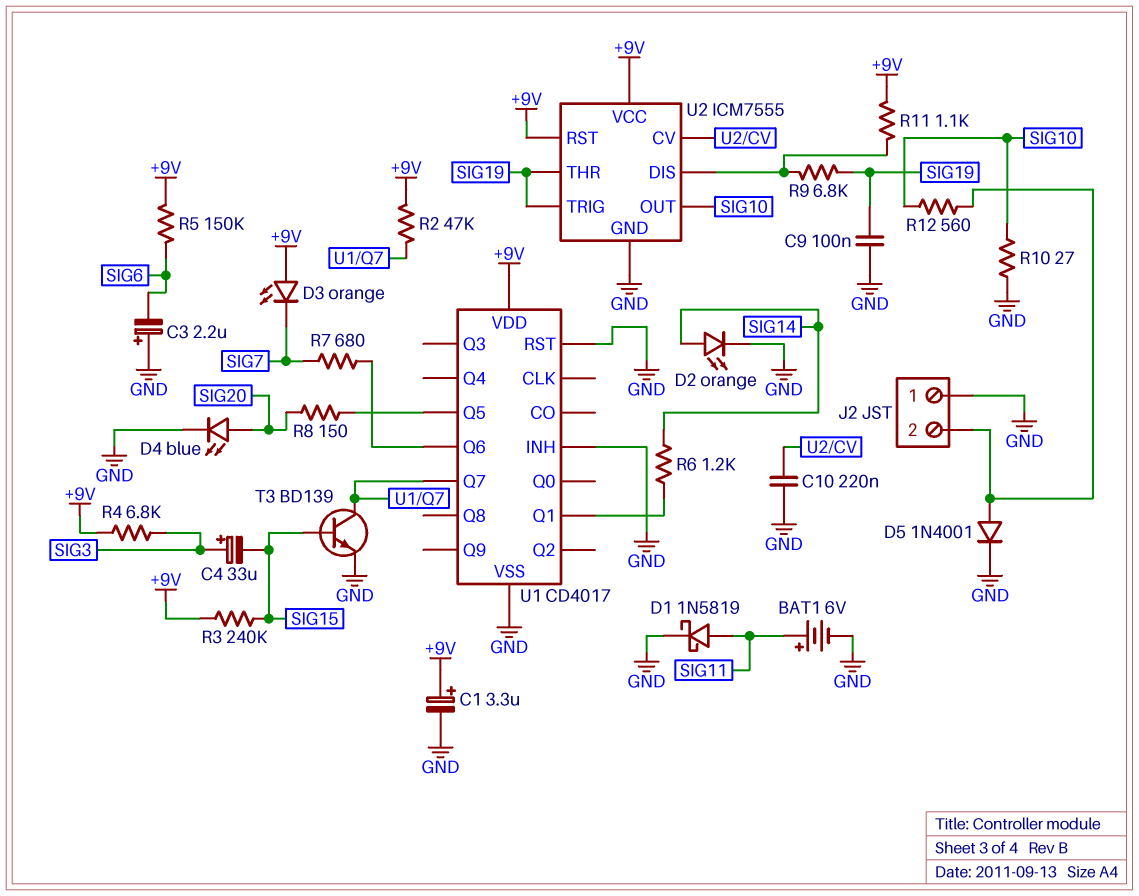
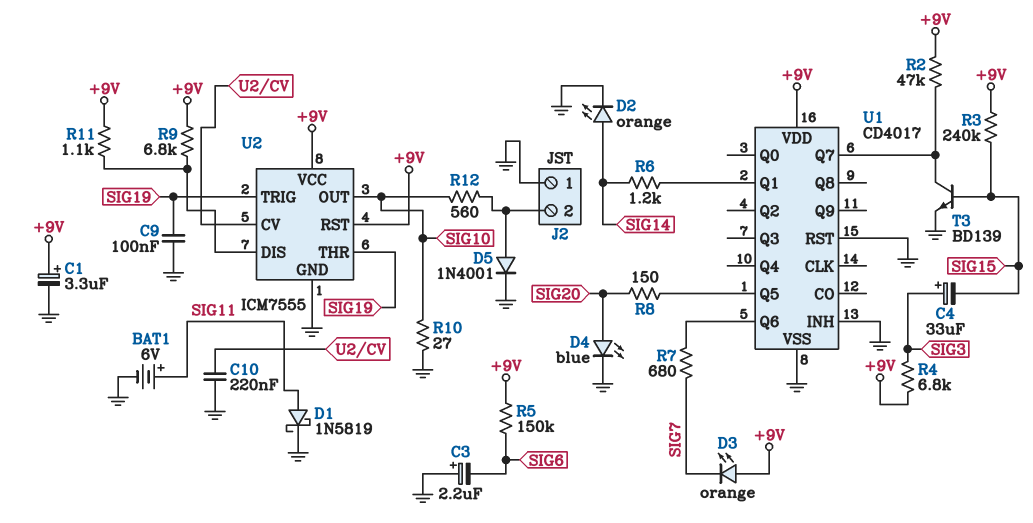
R9: 6.8k (SIG19, U2/DIS) -> 6.8k (+9V, U2/DIS)

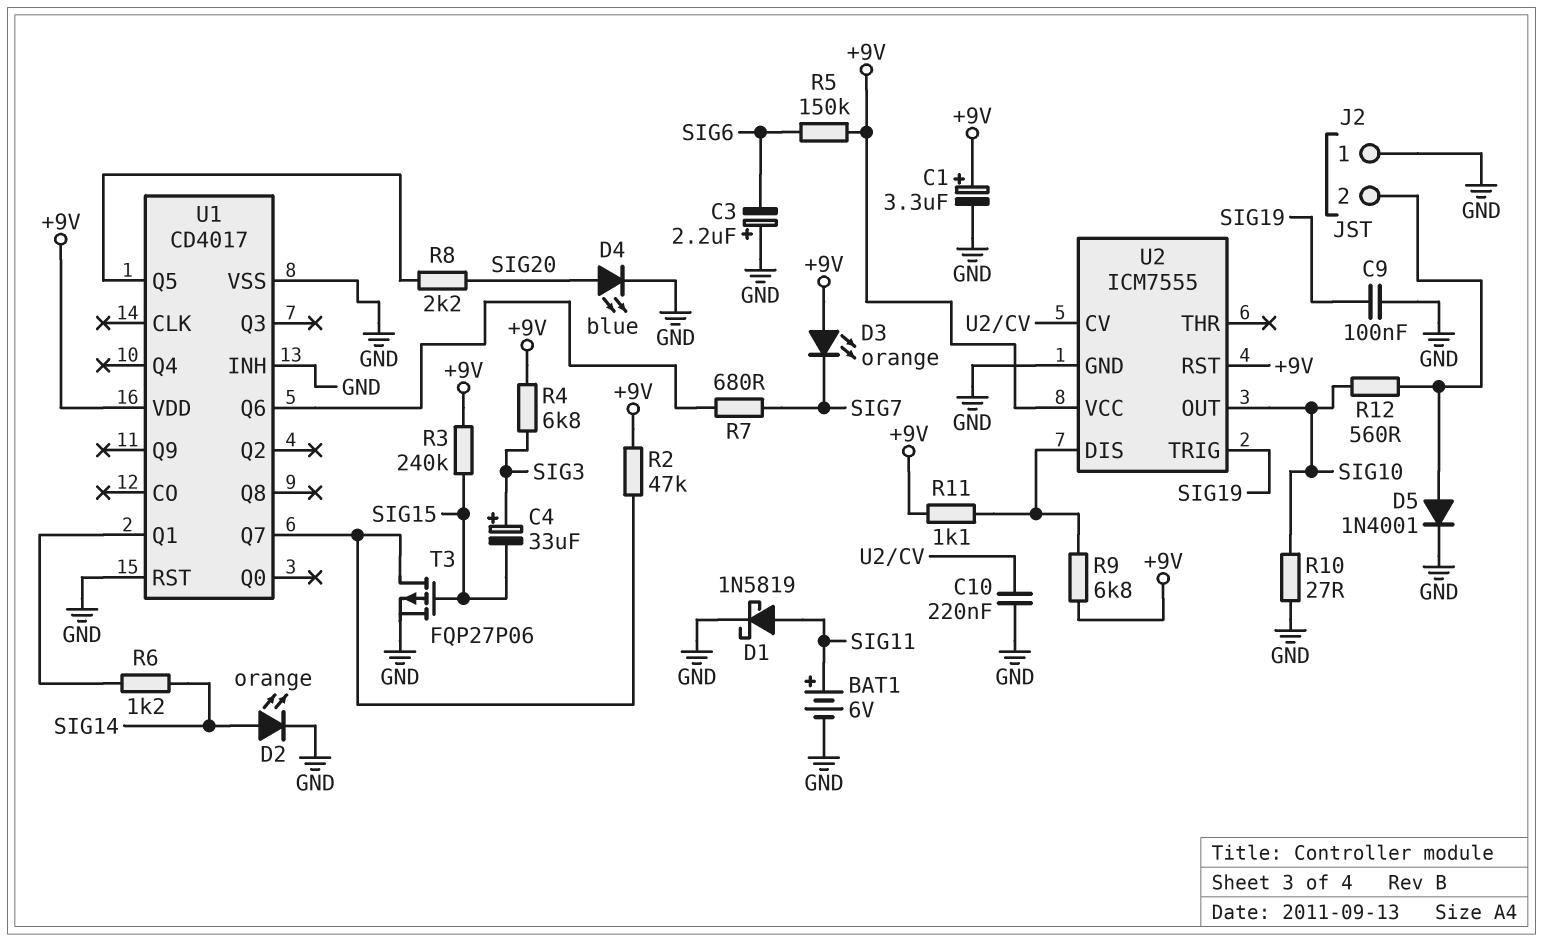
R8: 150 (SIG20, U1/Q5) -> 2.2k (SIG20, U1/Q5)
T3: NPN BD139 (B SIG15, C U1/Q7, E GND) -> PMOS FQP27P06 (G SIG15, D U1/Q7, S GND)
U2 pin THR: SIG19 -> none

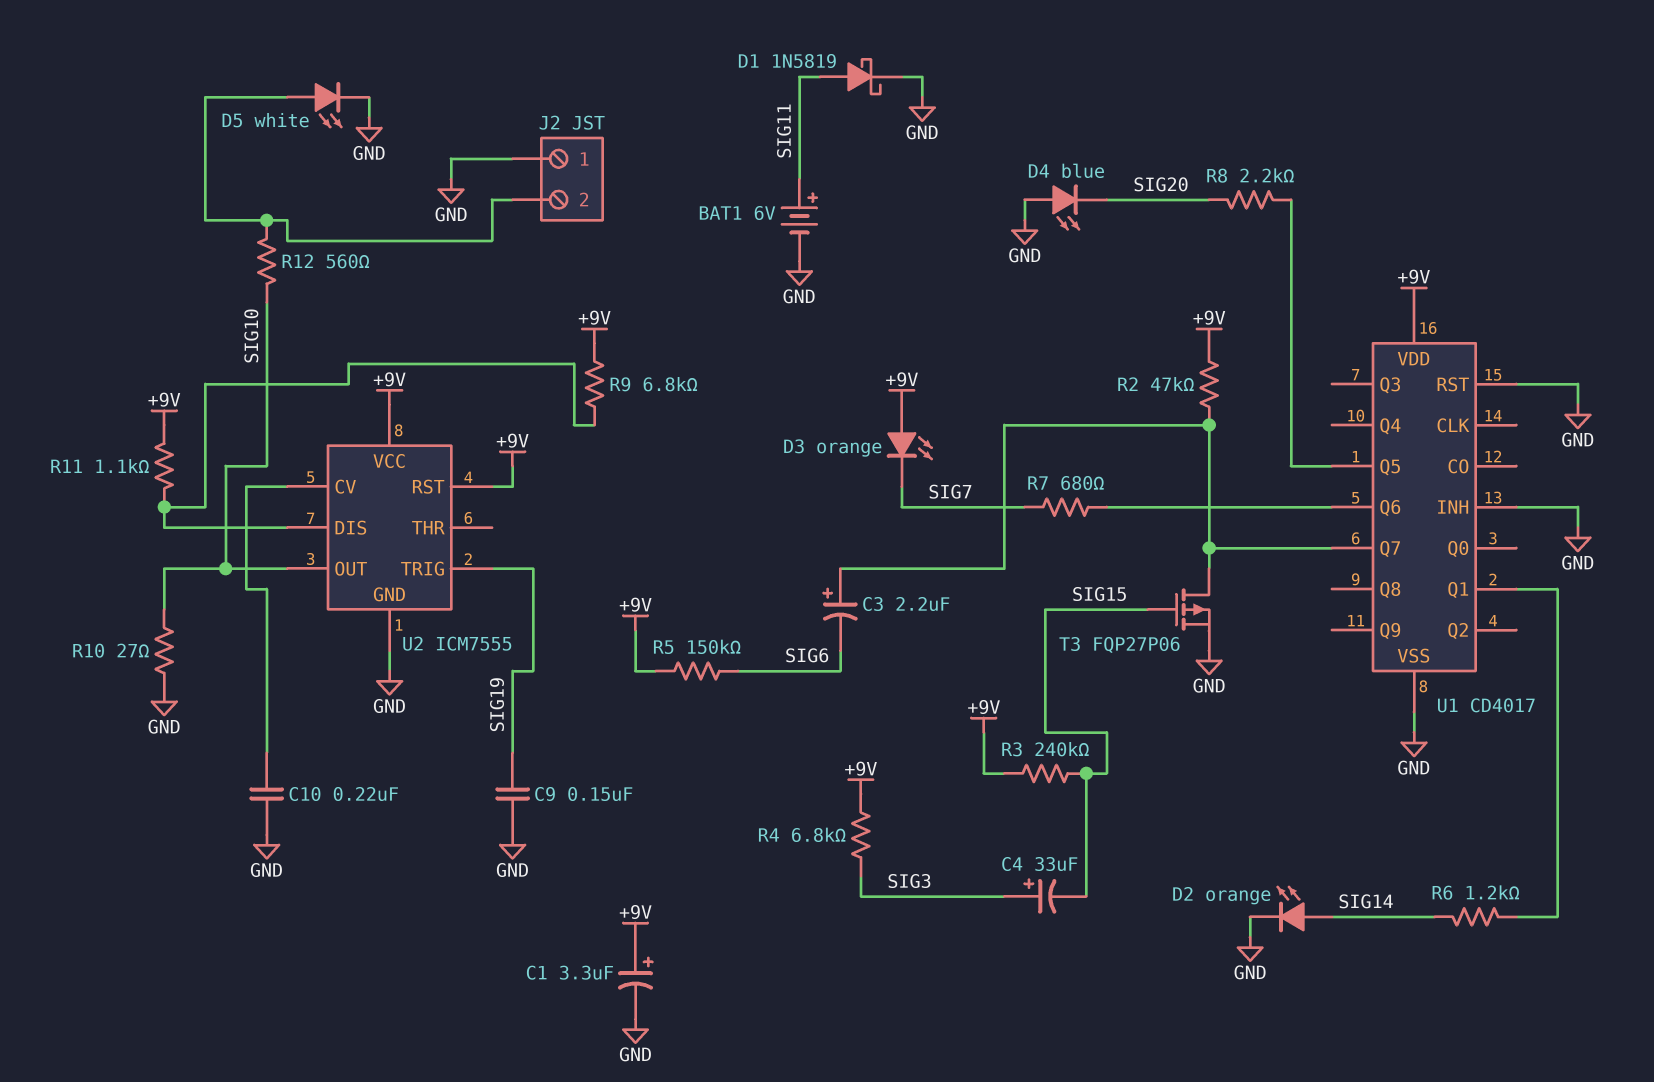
C3: 2.2uF (plus GND, minus SIG6) -> 2.2uF (plus U1/Q7, minus SIG6)
C9: 100nF (GND, SIG19) -> 150nF (GND, SIG19)
D4: LED blue (A SIG20, K GND) -> LED blue (A GND, K SIG20)
D5: diode 1N4001 (A J2/2, K GND) -> LED white (A J2/2, K GND)

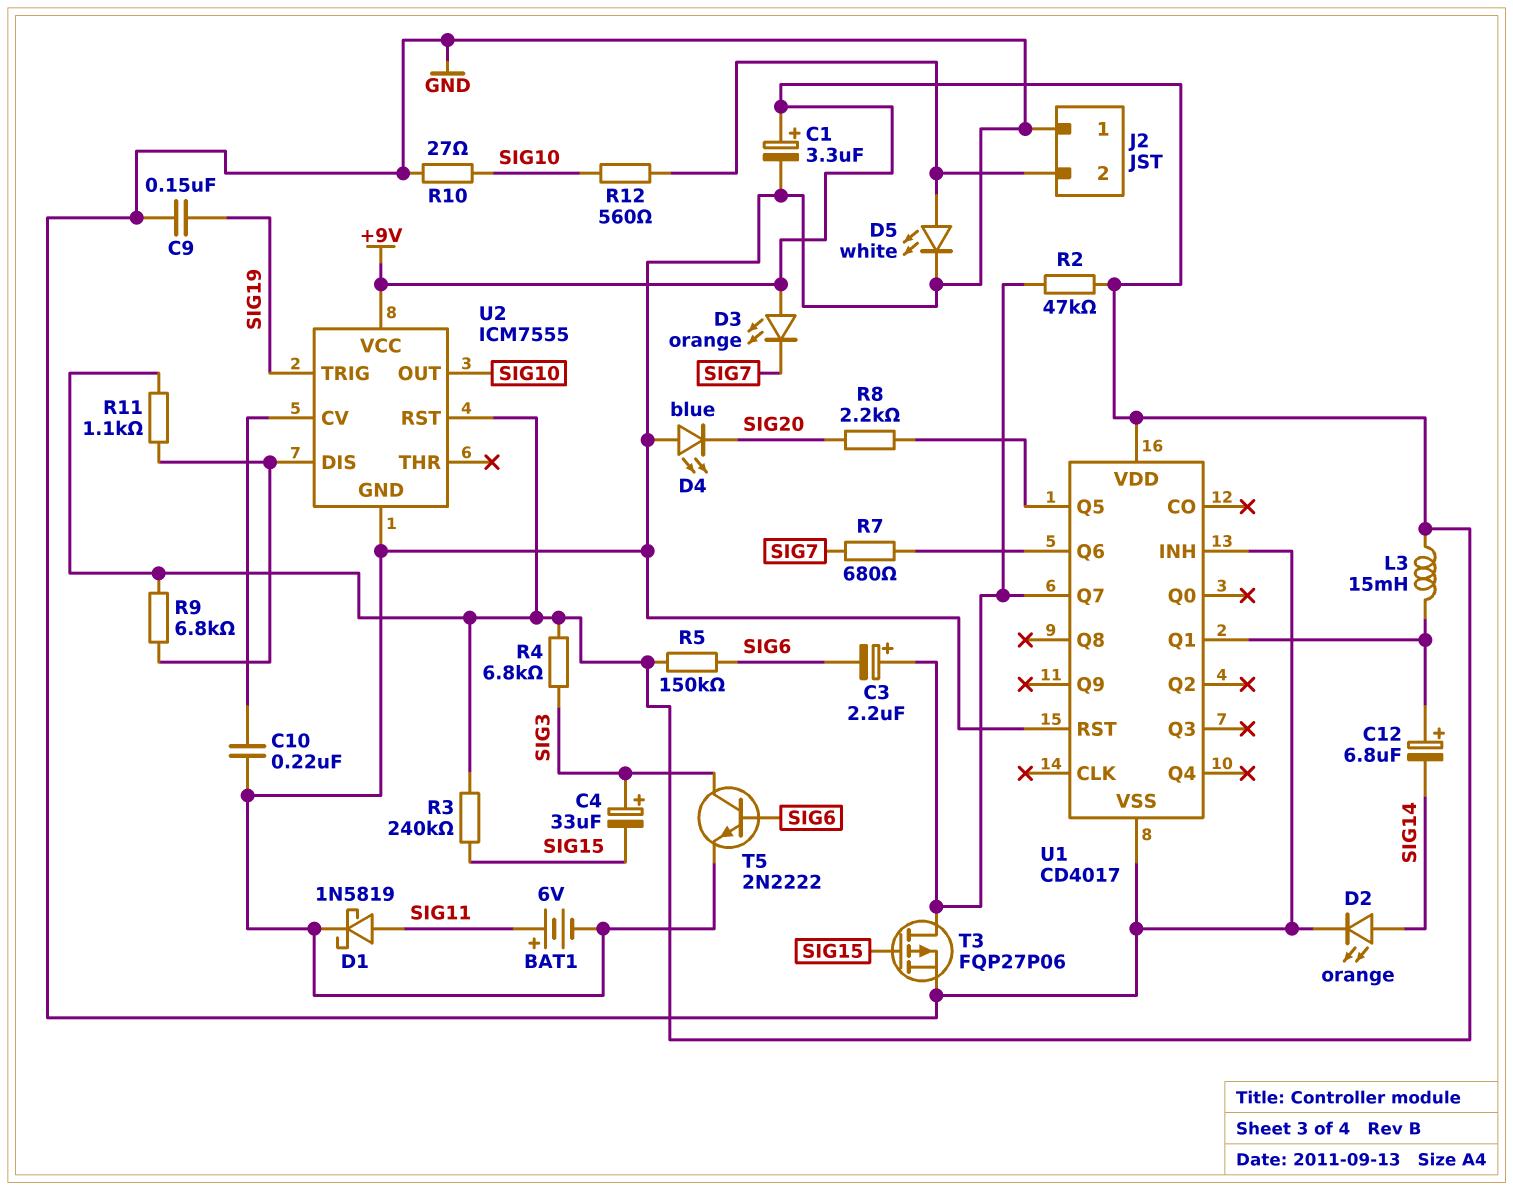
C12: none -> 6.8uF (plus U1/Q1, minus SIG14)
L3: none -> 15mH (+9V, U1/Q1)
R6: 1.2k (SIG14, U1/Q1) -> none
T5: none -> NPN 2N2222 (B SIG6, C SIG3, E GND)

